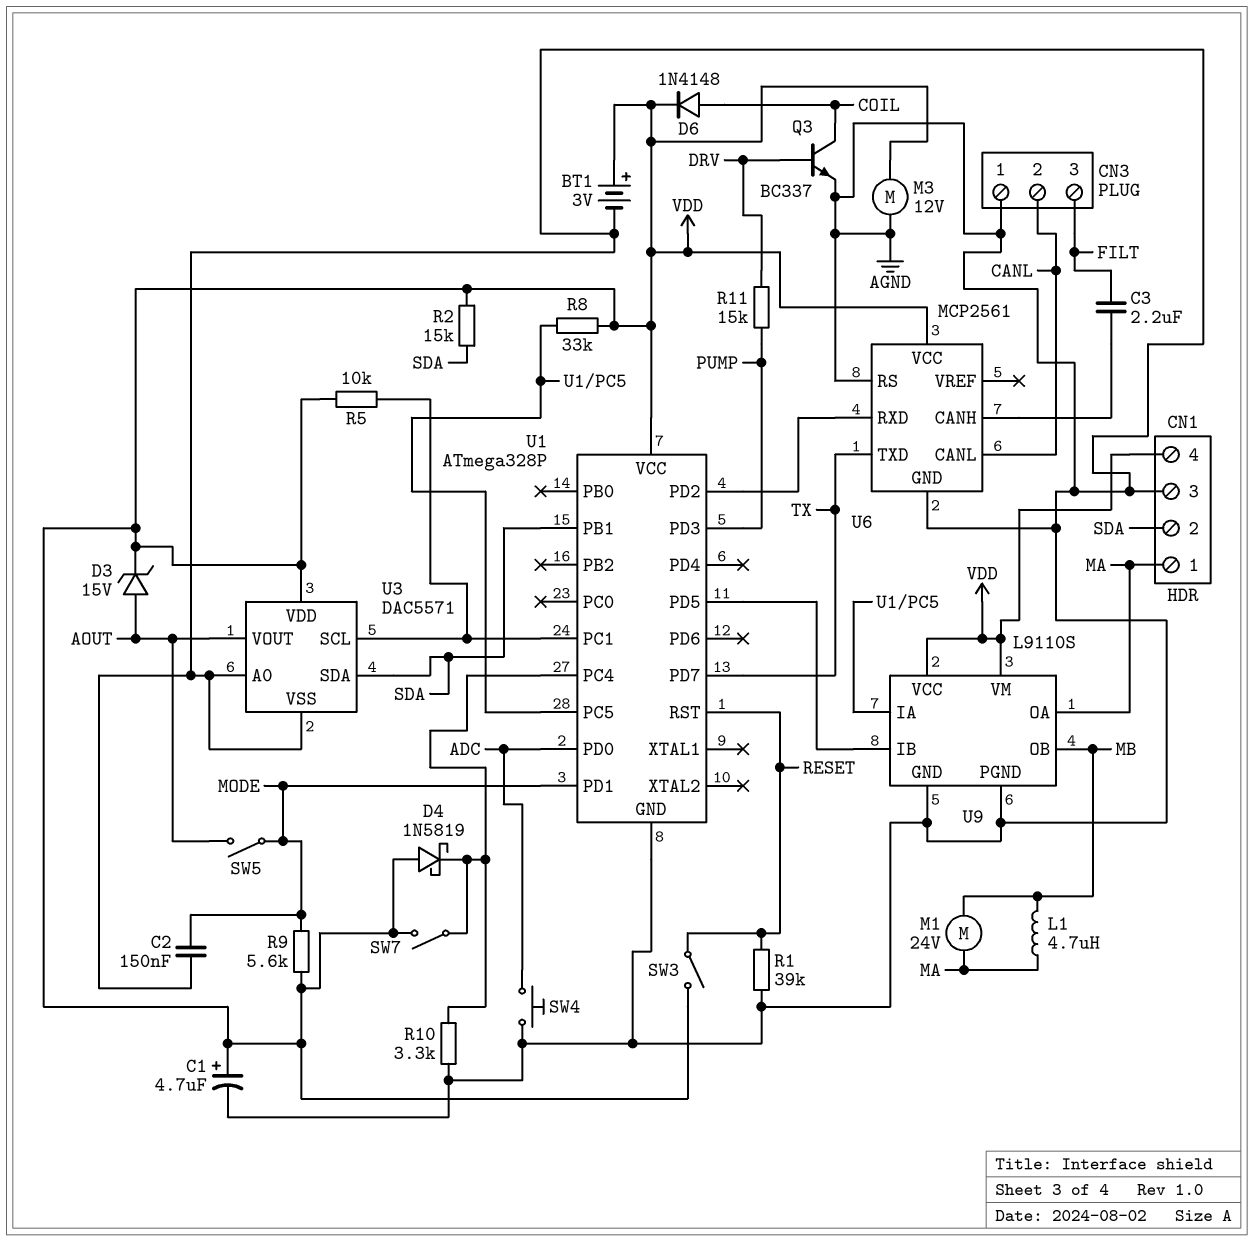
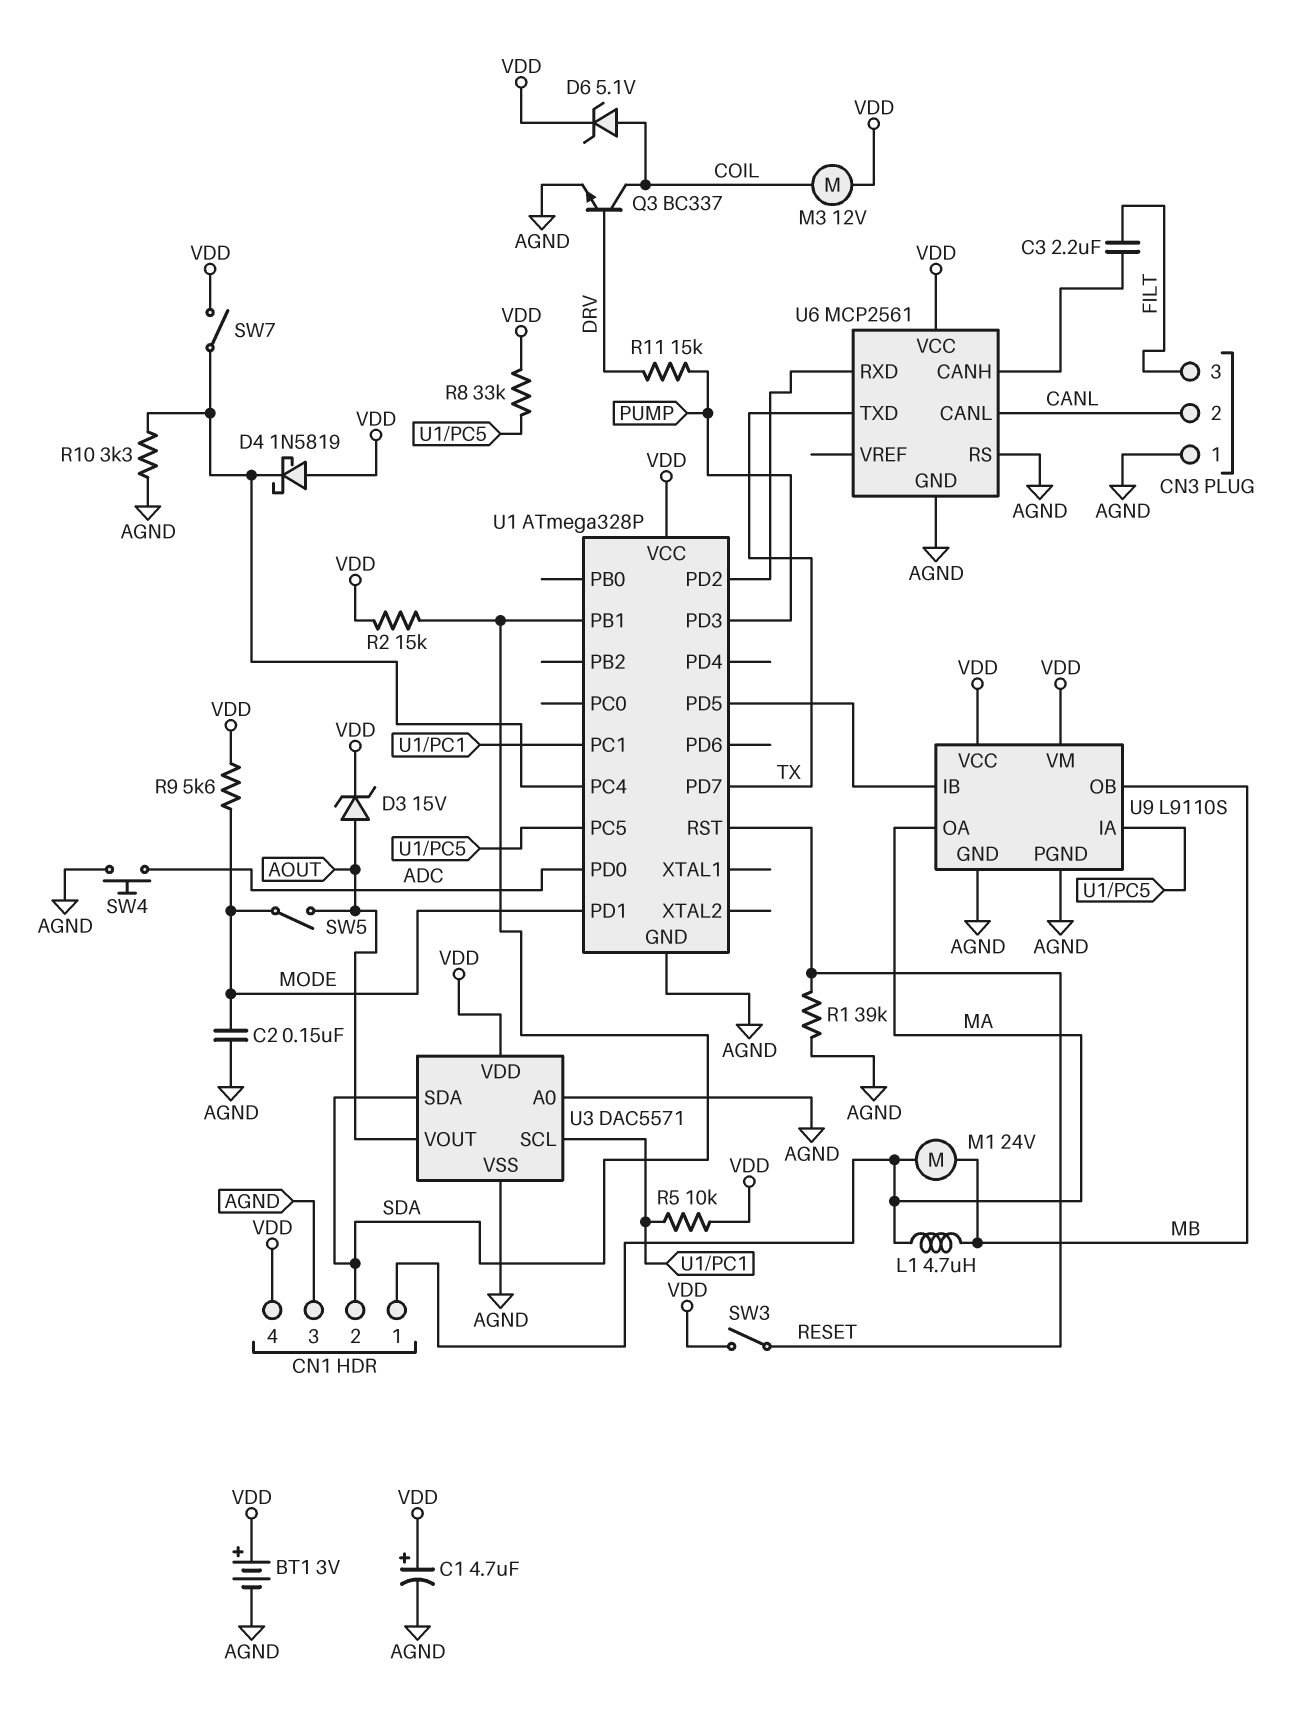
D6: diode 1N4148 (A COIL, K VDD) -> zener 5.1V (A COIL, K VDD)
M3: motor 12V (AGND, VDD) -> motor 12V (COIL, VDD)

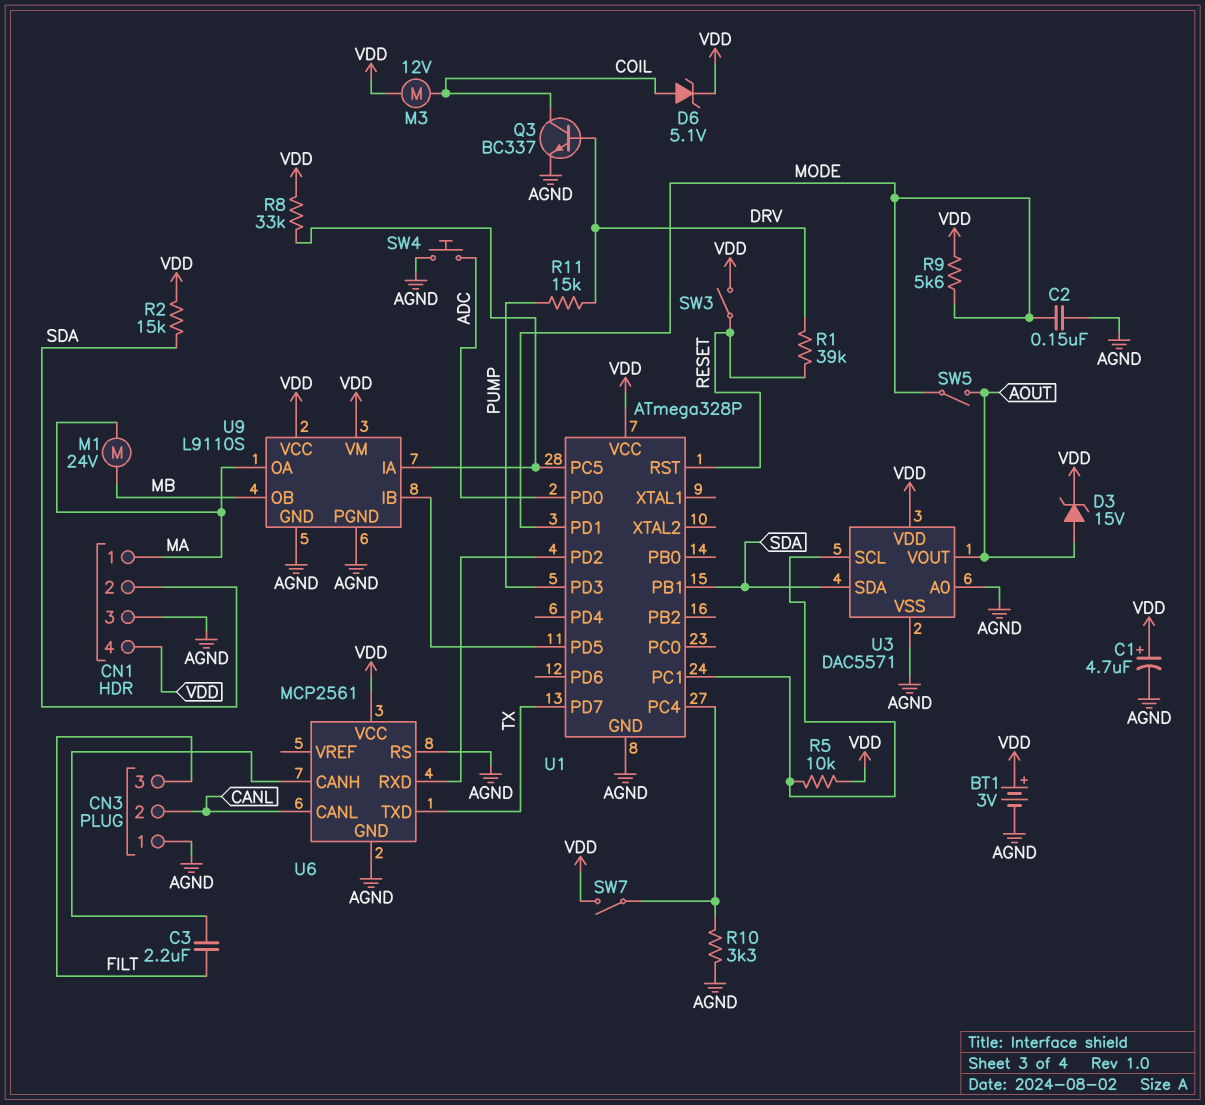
D4: schottky 1N5819 (A VDD, K U1/PC4) -> none
L1: 4.7uH (MA, MB) -> none
R1: 39k (AGND, RESET) -> 39k (DRV, RESET)

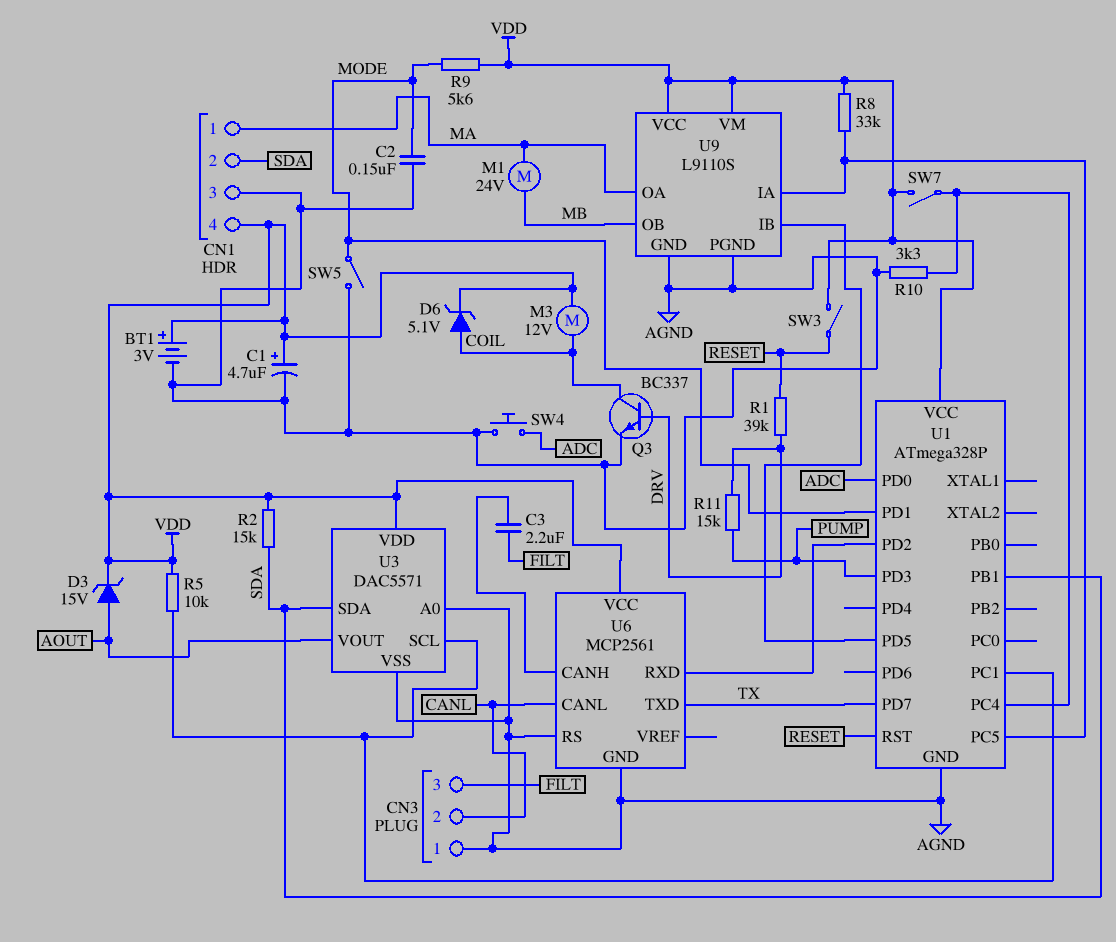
SW5: switch (AOUT, MODE) -> switch (AGND, MODE)

